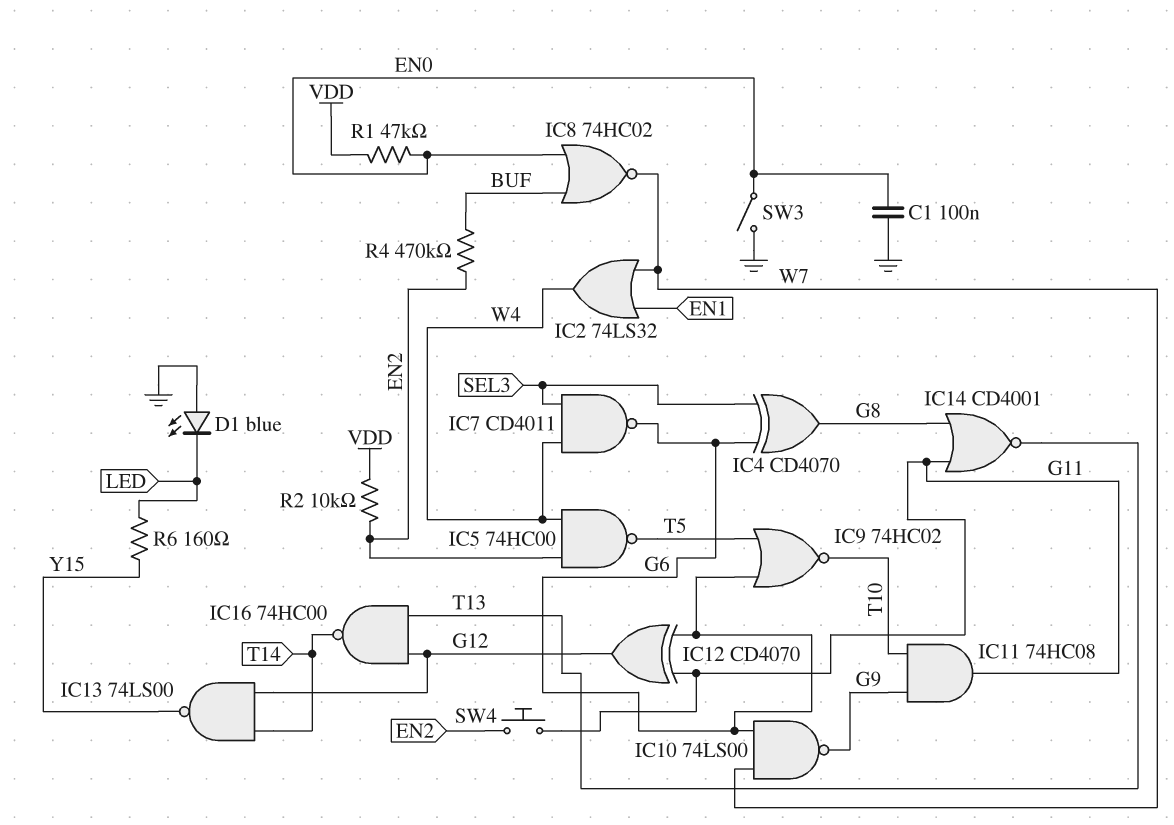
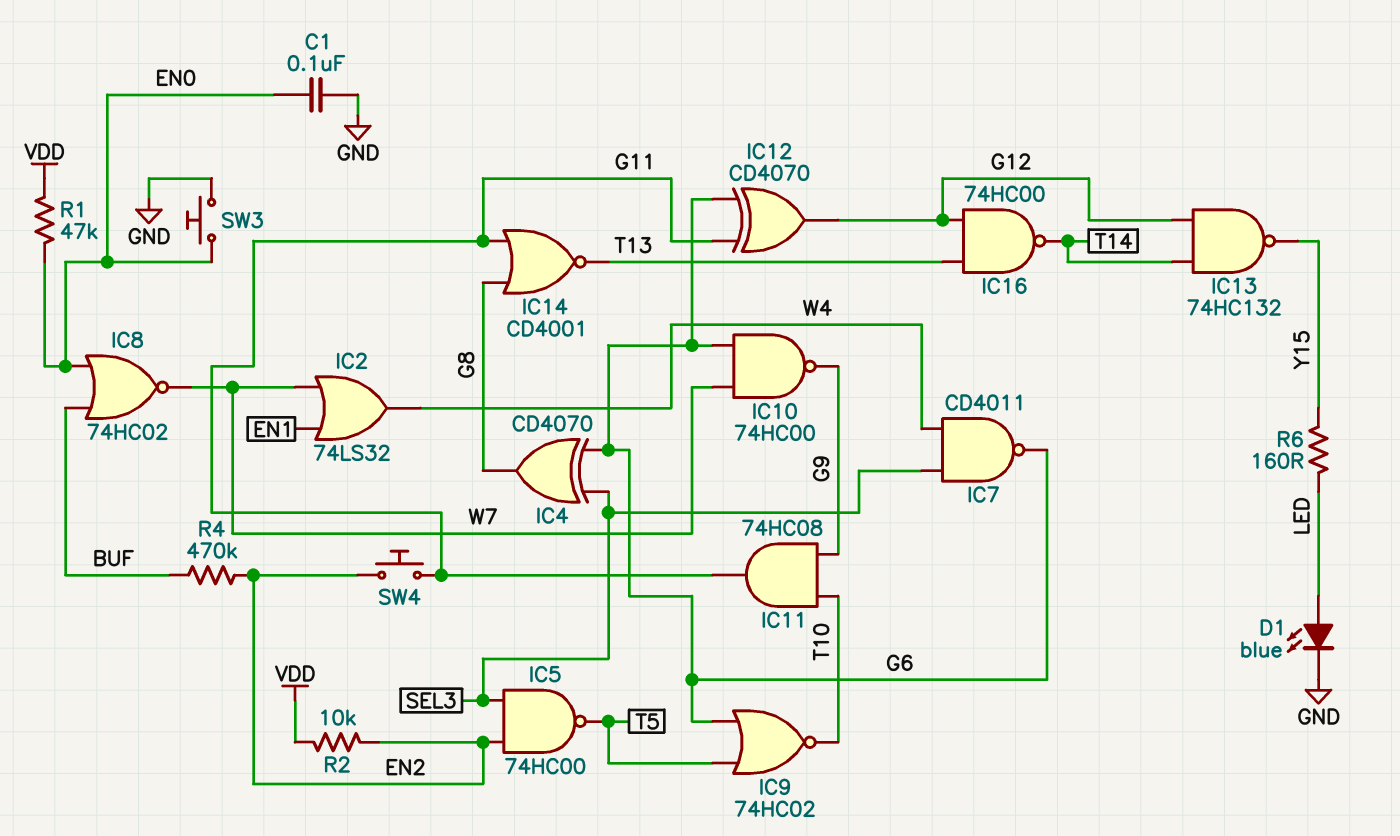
D1: LED blue (A GND, K LED) -> LED blue (A LED, K GND)
IC5: NAND 74HC00 (in EN2, in W4, out T5) -> NAND 74HC00 (in EN2, in SEL3, out T5)
IC10: NAND 74LS00 (in G6, in W7, out G9) -> NAND 74HC00 (in G6, in W7, out G9)
IC13: NAND 74LS00 (in G12, in T14, out Y15) -> NAND 74HC132 (in G12, in T14, out Y15)
SW3: switch (EN0, GND) -> button (EN0, GND)

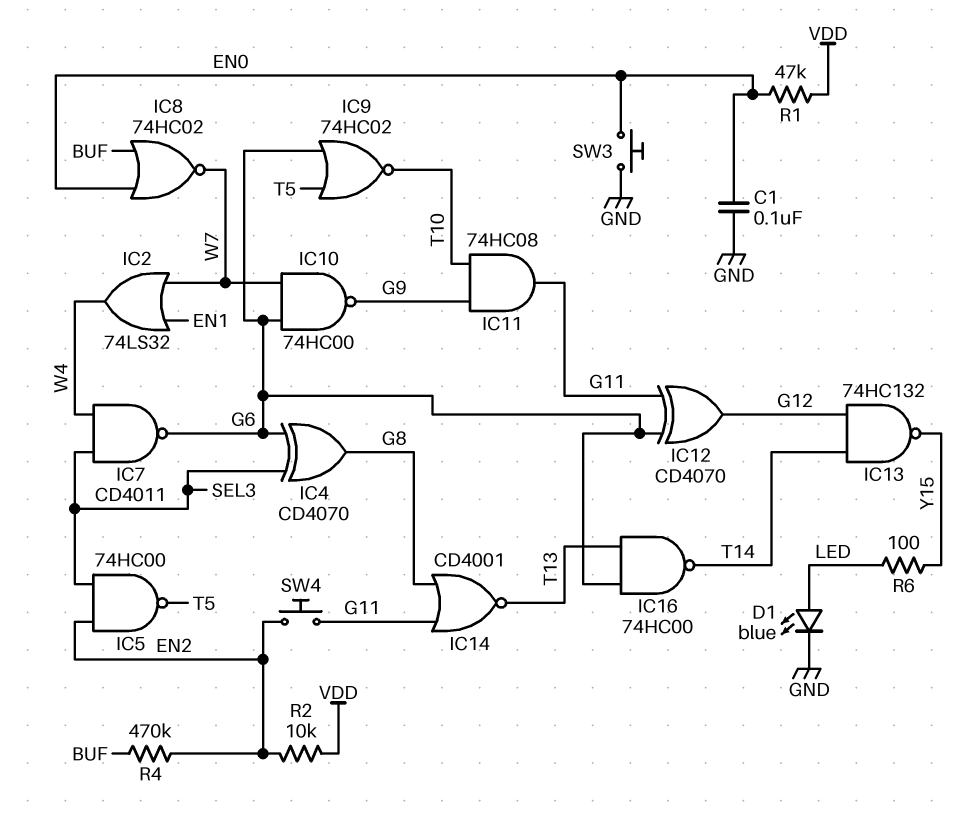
IC16: NAND 74HC00 (in G12, in T13, out T14) -> NAND 74HC00 (in G6, in T13, out T14)
R6: 160 (LED, Y15) -> 100 (LED, Y15)

